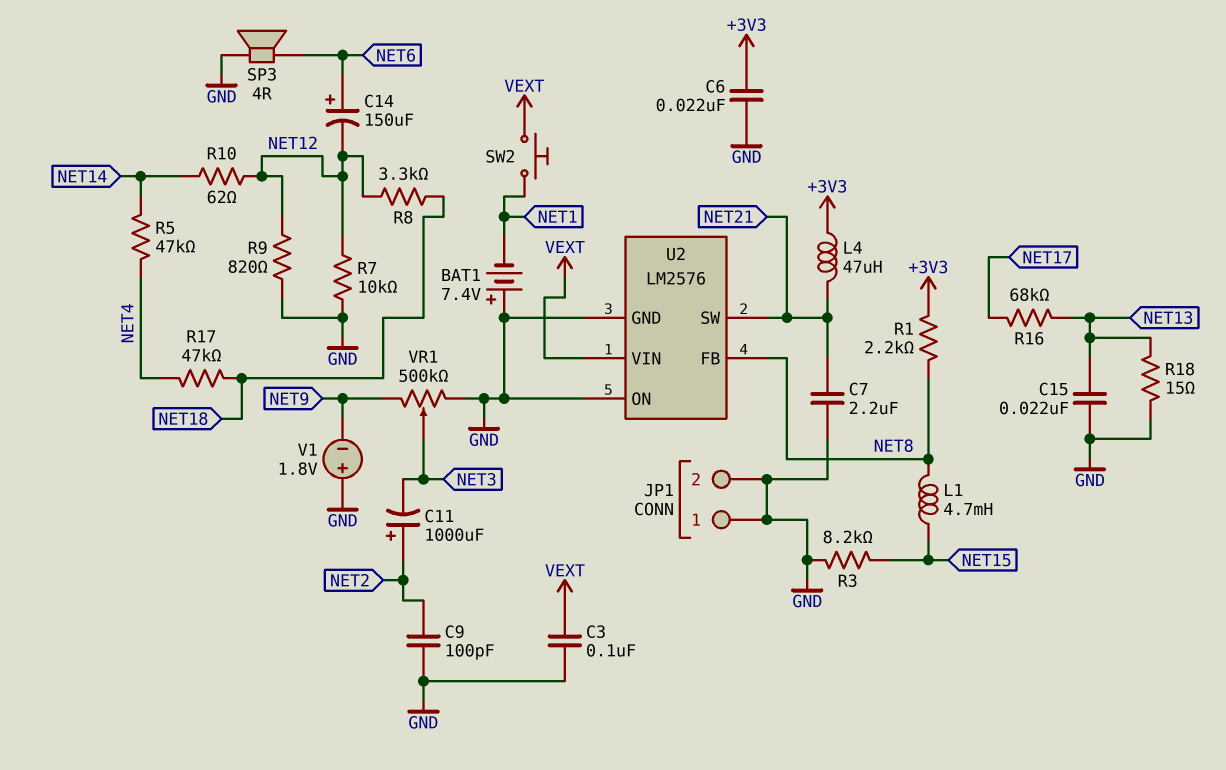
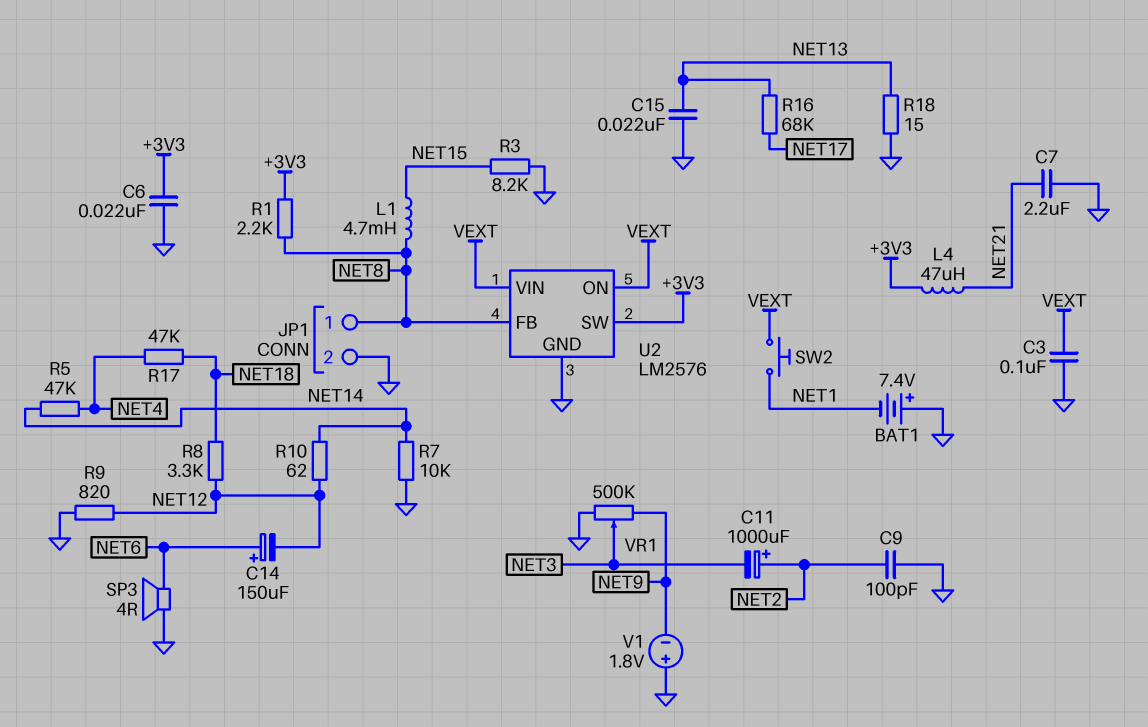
JP1 pin 1: GND -> NET8
R7: 10k (GND, NET12) -> 10k (GND, NET14)
U2 pin ON: GND -> VEXT
U2 pin SW: NET21 -> +3V3

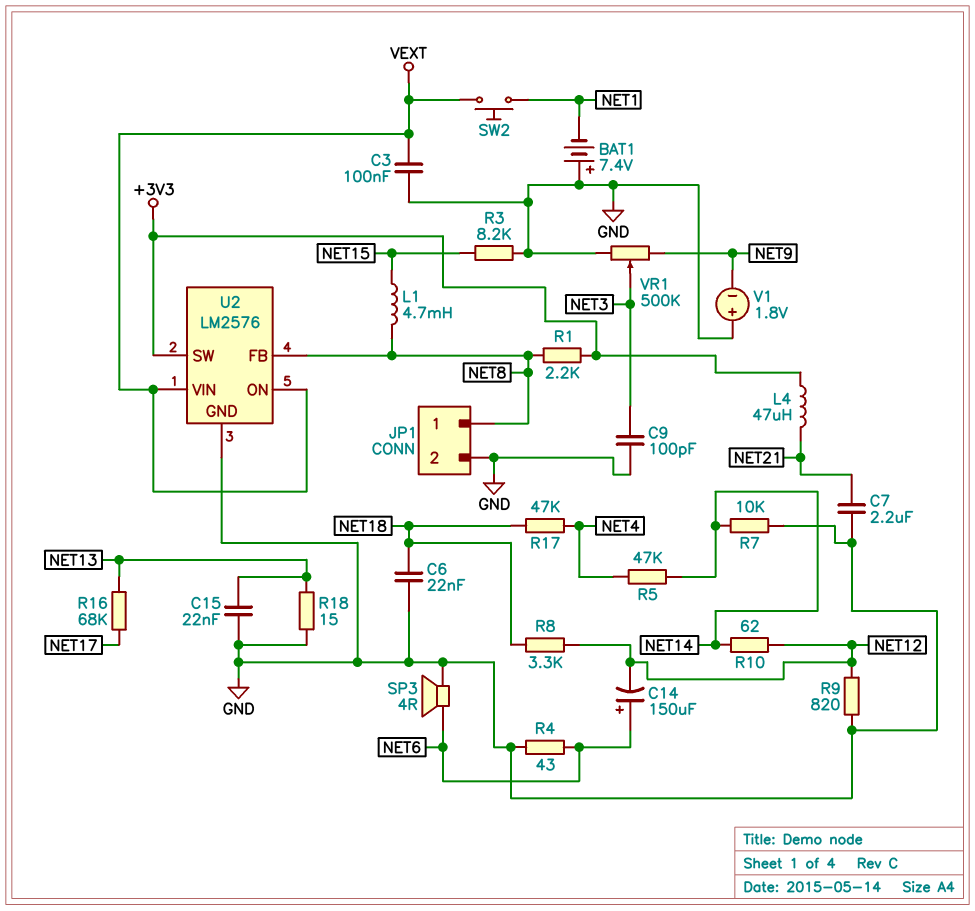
C6: 22nF (+3V3, GND) -> 22nF (GND, NET18)
C9: 100pF (GND, NET2) -> 100pF (GND, NET3)
C11: 1000uF (plus NET2, minus NET3) -> none
R4: none -> 43 (GND, NET6)

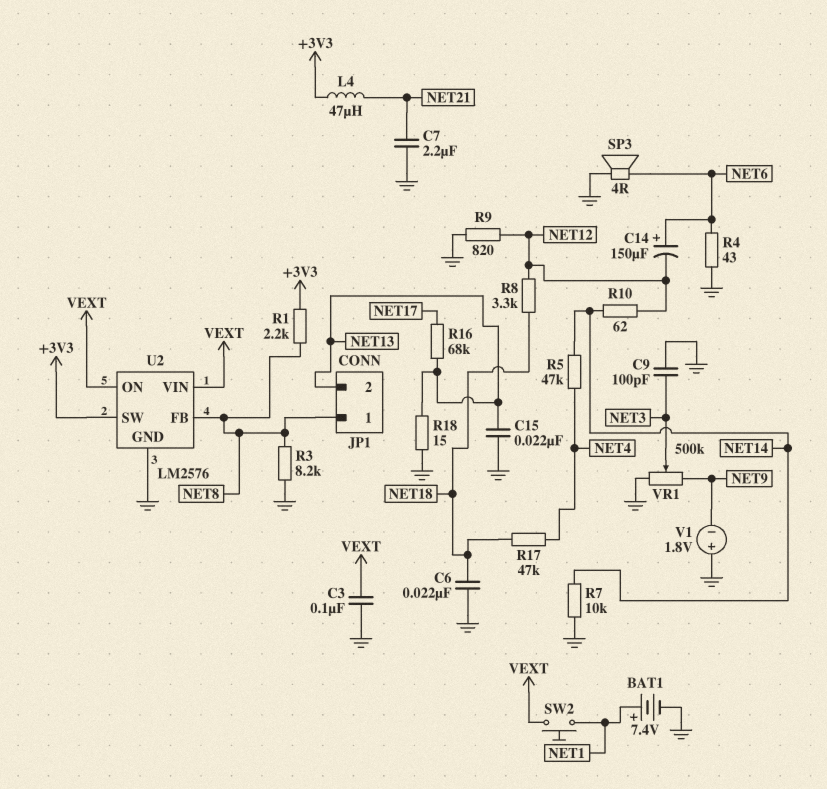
BAT1: 7.4V (plus GND, minus NET1) -> 7.4V (plus NET1, minus GND)
JP1 pin 2: GND -> NET13
L1: 4.7mH (NET8, NET15) -> none
R3: 8.2k (GND, NET15) -> 8.2k (GND, NET8)

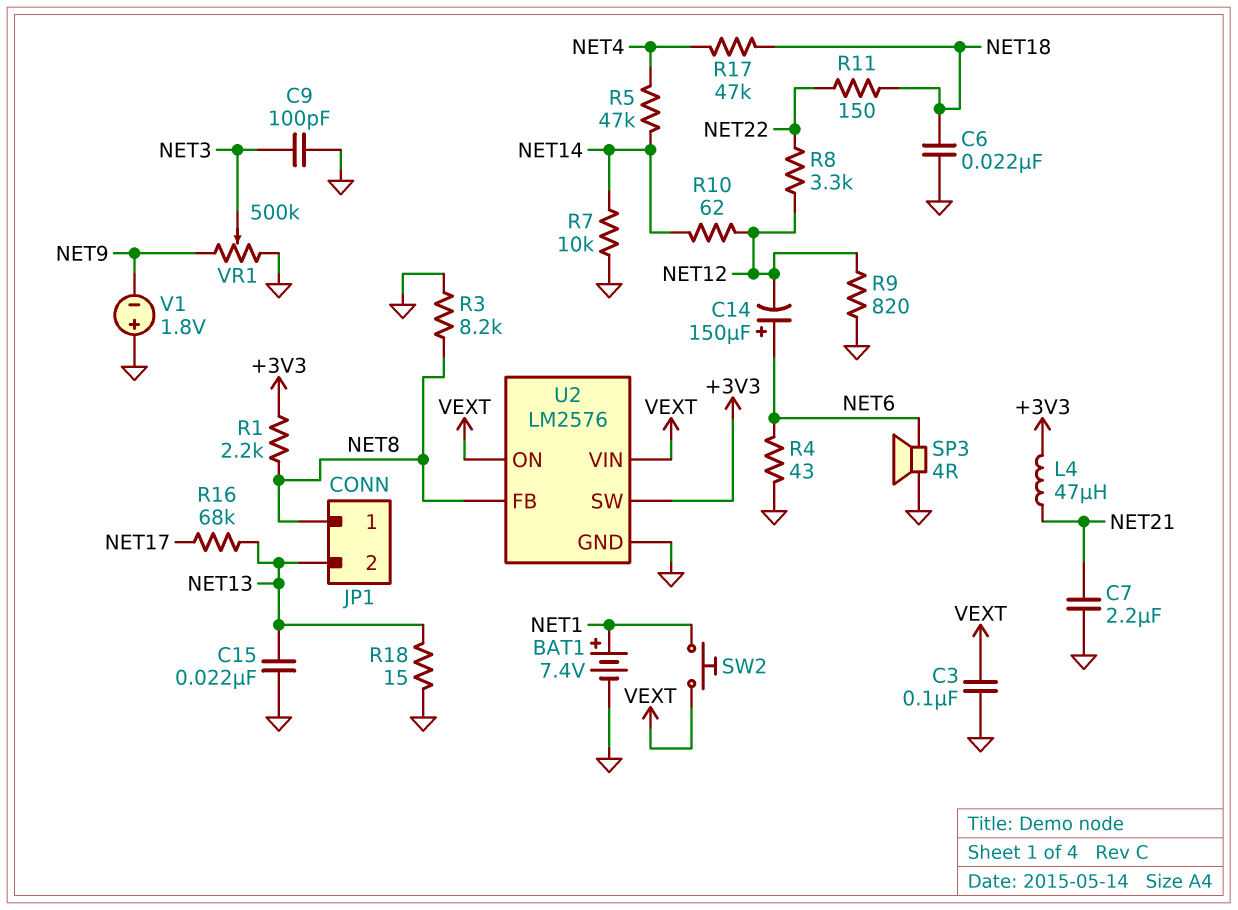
R8: 3.3k (NET12, NET18) -> 3.3k (NET12, NET22)
R11: none -> 150 (NET18, NET22)

